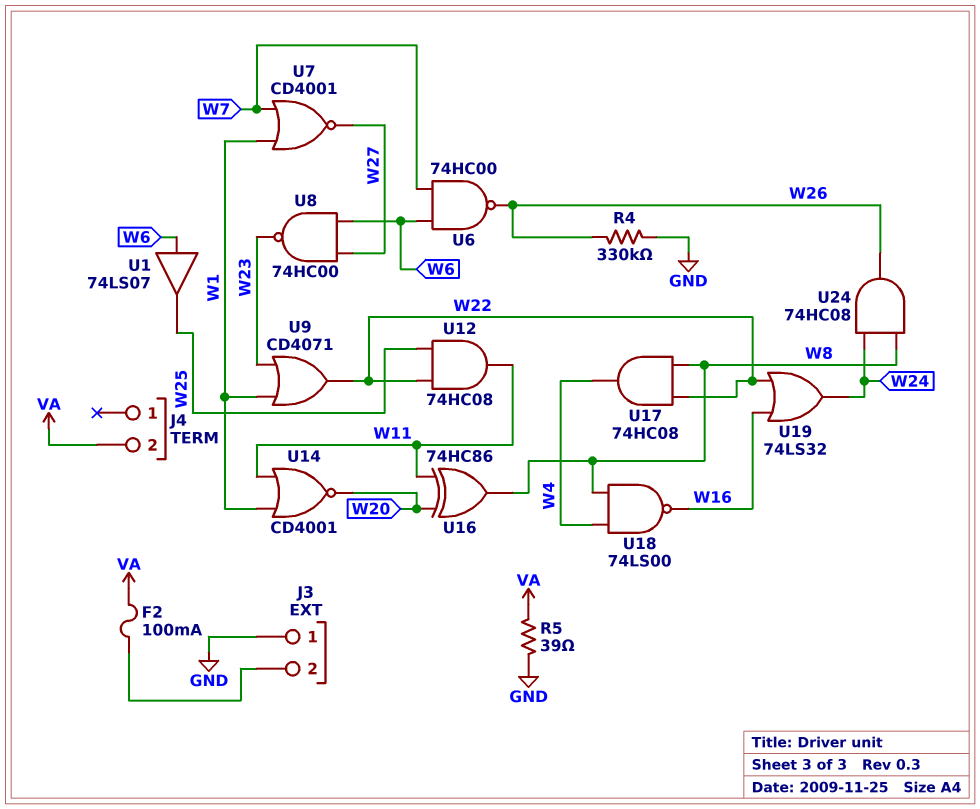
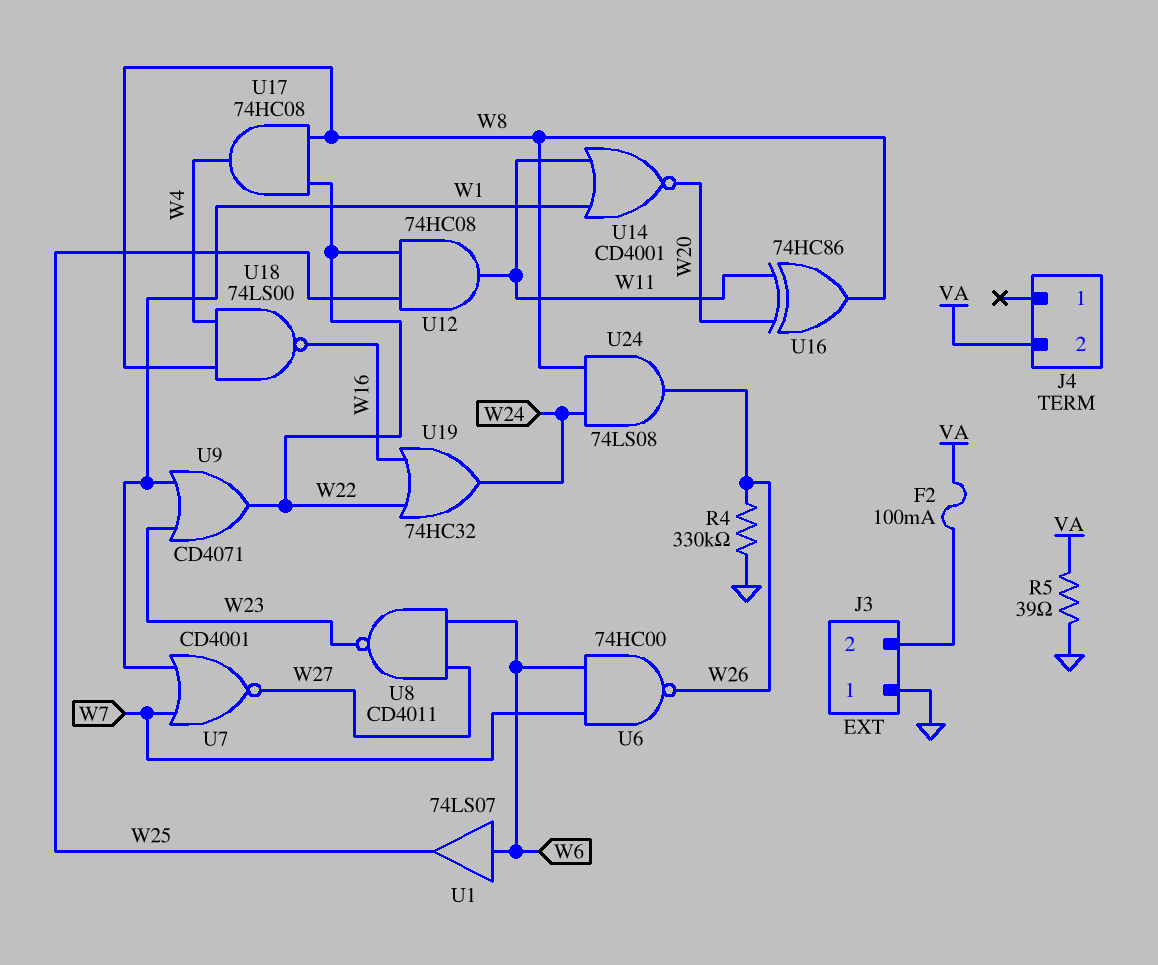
U8: NAND 74HC00 (in W6, in W27, out W23) -> NAND CD4011 (in W6, in W27, out W23)
U19: OR 74LS32 (in W16, in W22, out W24) -> OR 74HC32 (in W16, in W22, out W24)
U24: AND 74HC08 (in W8, in W24, out W26) -> AND 74LS08 (in W8, in W24, out W26)

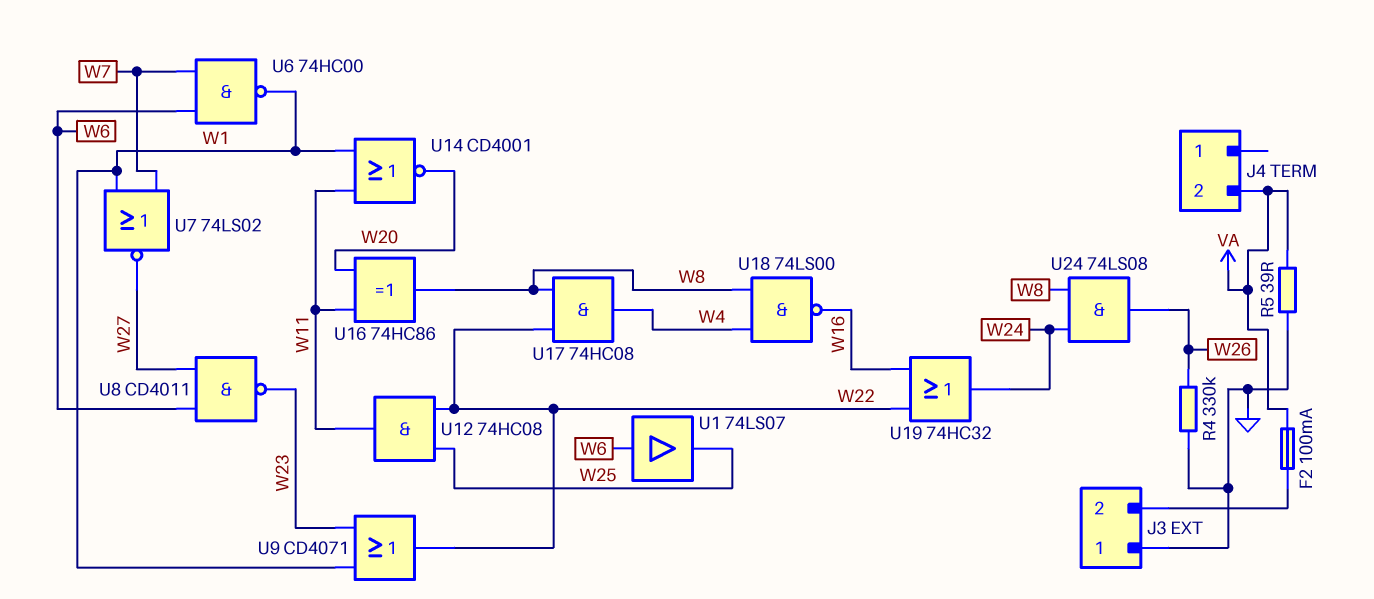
U6: NAND 74HC00 (in W6, in W7, out W26) -> NAND 74HC00 (in W6, in W7, out W1)
U7: NOR CD4001 (in W1, in W7, out W27) -> NOR 74LS02 (in W1, in W7, out W27)

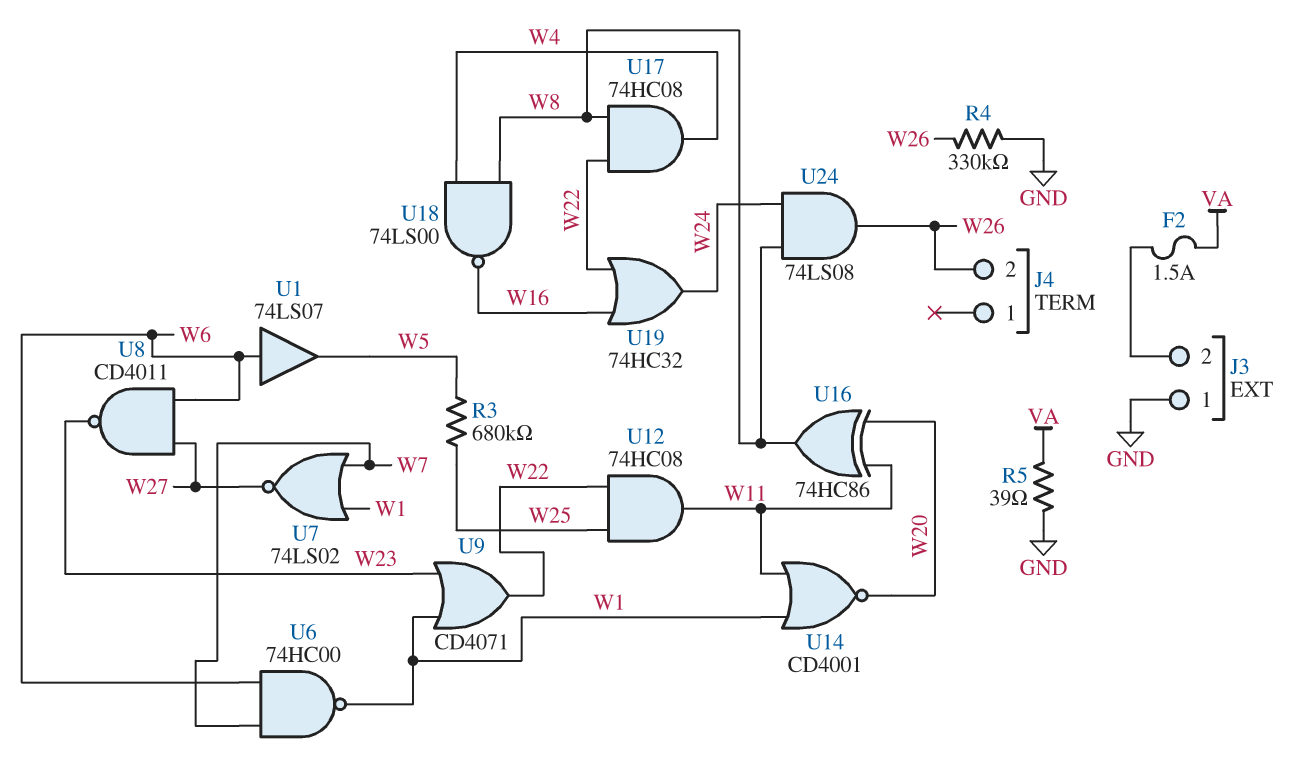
F2: 100mA (J3/2, VA) -> 1.5A (J3/2, VA)
J4 pin 2: VA -> W26
R3: none -> 680k (W5, W25)
U1: buffer 74LS07 (in W6, out W25) -> buffer 74LS07 (in W6, out W5)

